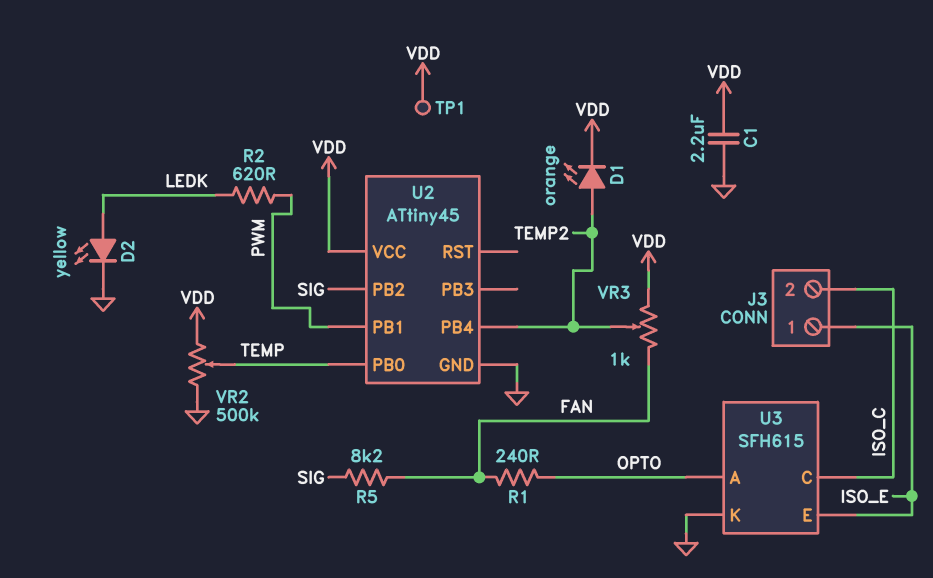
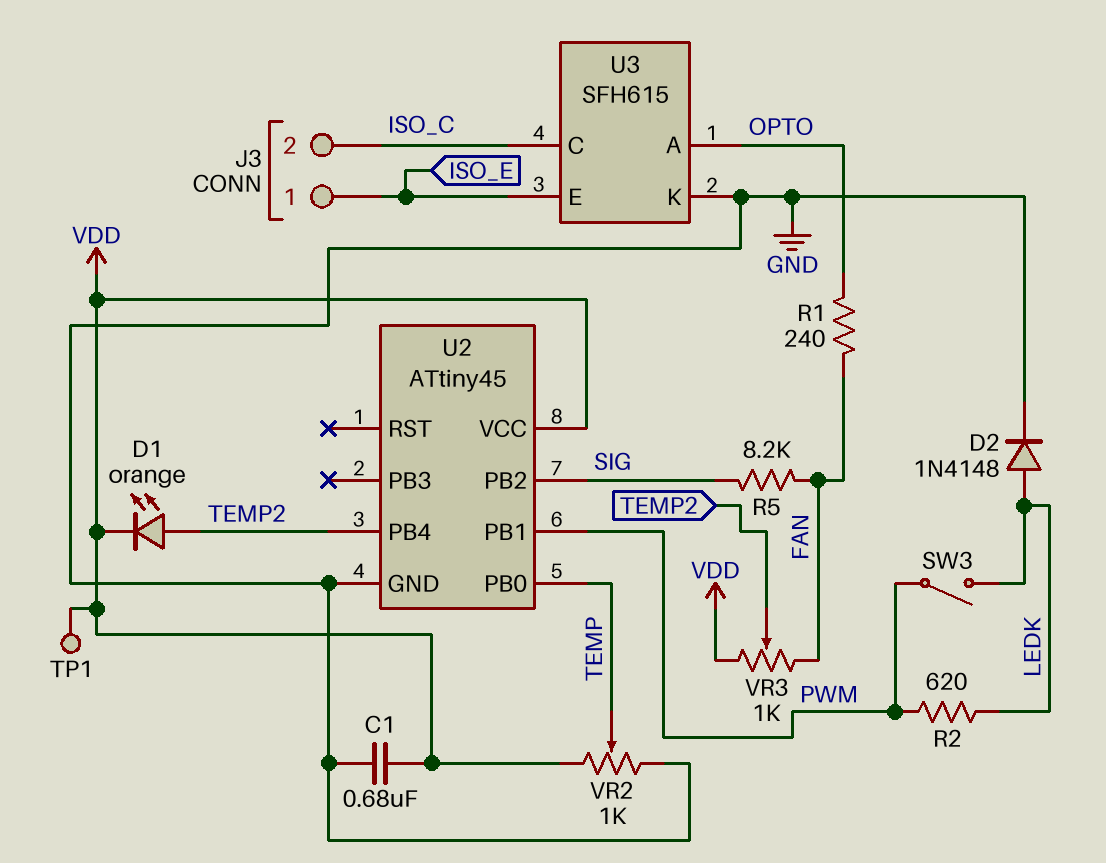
C1: 2.2uF (GND, VDD) -> 680nF (GND, VDD)
D2: LED yellow (A LEDK, K GND) -> diode 1N4148 (A LEDK, K GND)
SW3: none -> switch (LEDK, PWM)
VR2: 500k (GND, VDD, wiper TEMP) -> 1k (GND, VDD, wiper TEMP)

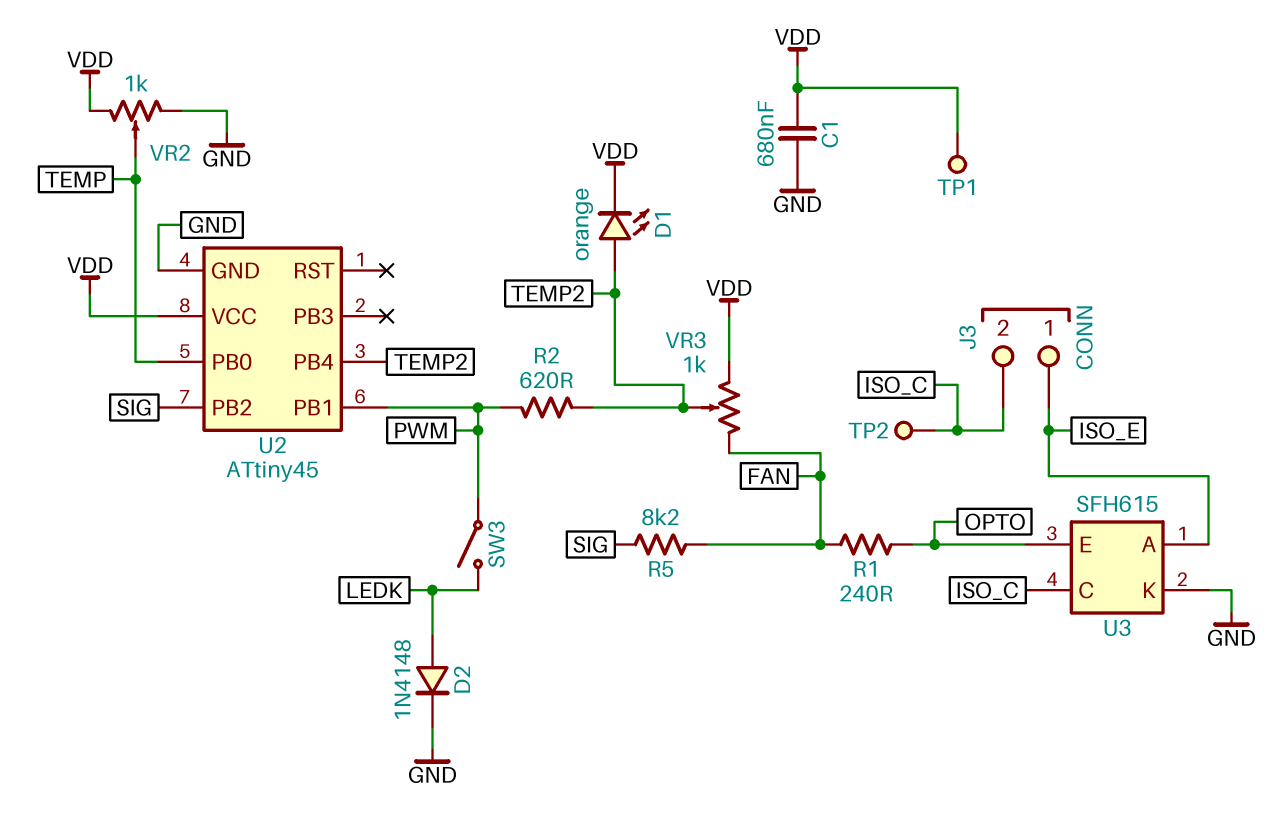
R2: 620 (LEDK, PWM) -> 620 (PWM, TEMP2)
TP2: none -> test point (ISO_C)
U3 pin A: OPTO -> ISO_E
U3 pin E: ISO_E -> OPTO

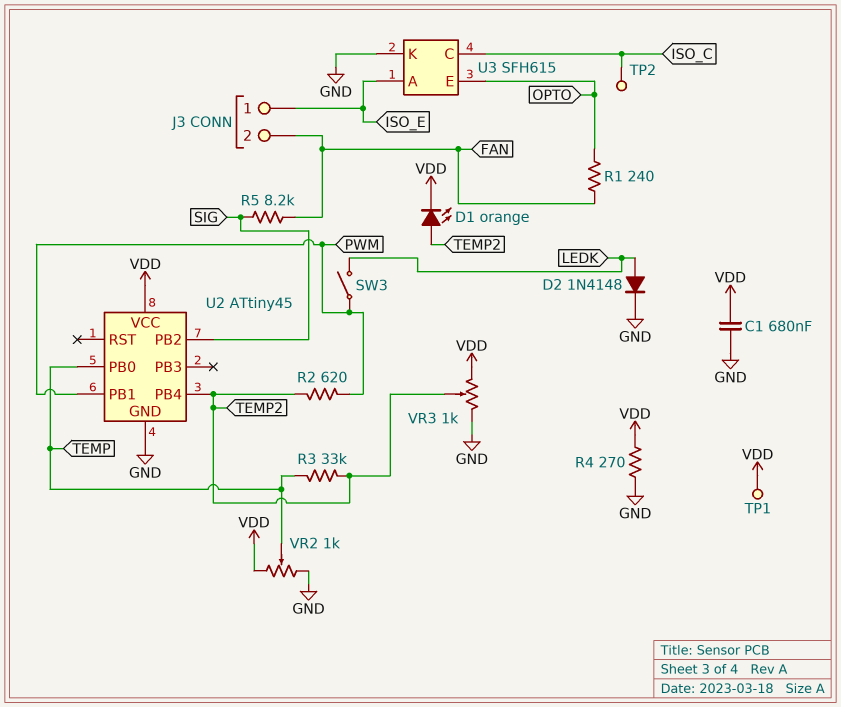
J3 pin 2: ISO_C -> FAN
R3: none -> 33k (TEMP, TEMP2)
R4: none -> 270 (GND, VDD)
VR3: 1k (FAN, VDD, wiper TEMP2) -> 1k (GND, VDD, wiper TEMP2)

